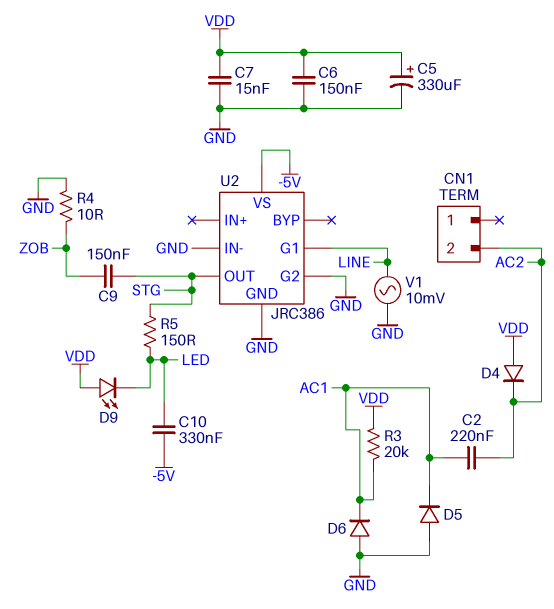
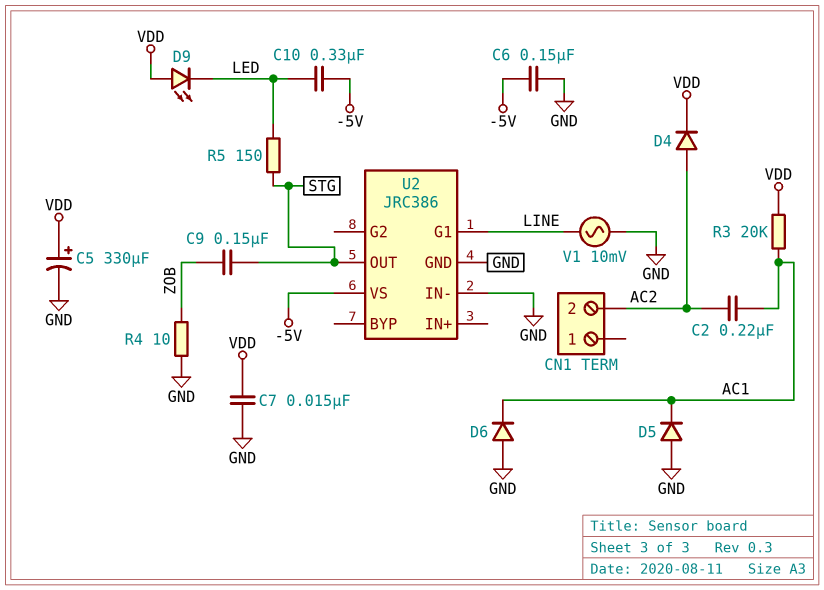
C6: 150nF (GND, VDD) -> 150nF (-5V, GND)
D4: diode (A VDD, K AC2) -> diode (A AC2, K VDD)
U2 pin G2: GND -> none

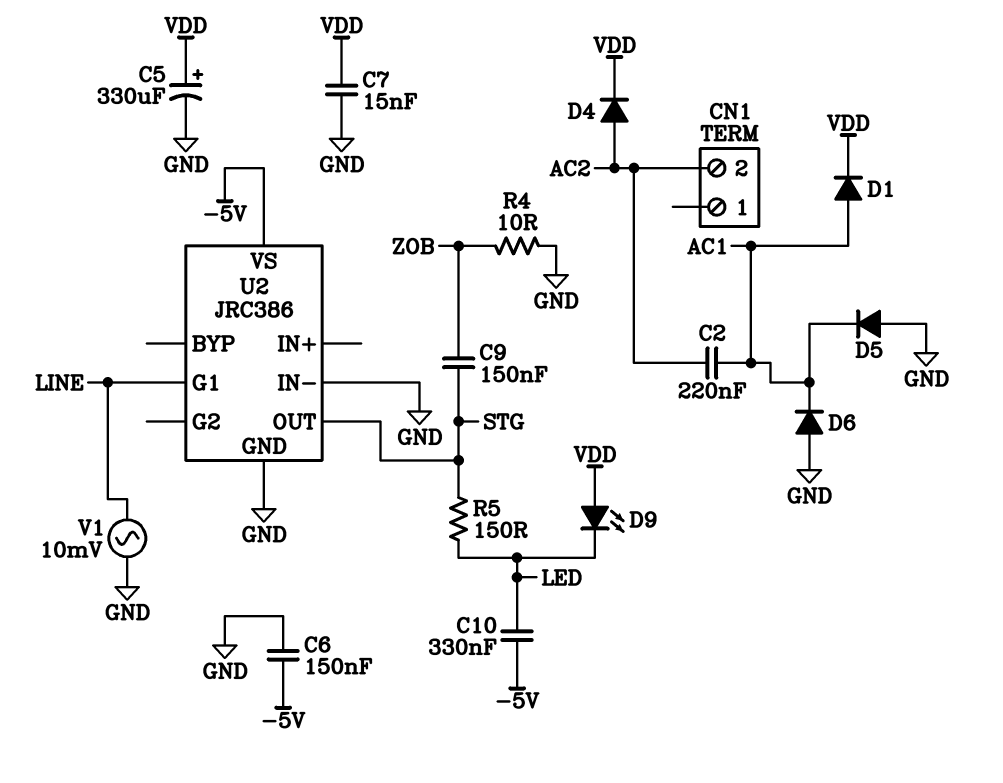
D1: none -> diode (A AC1, K VDD)
R3: 20k (AC1, VDD) -> none

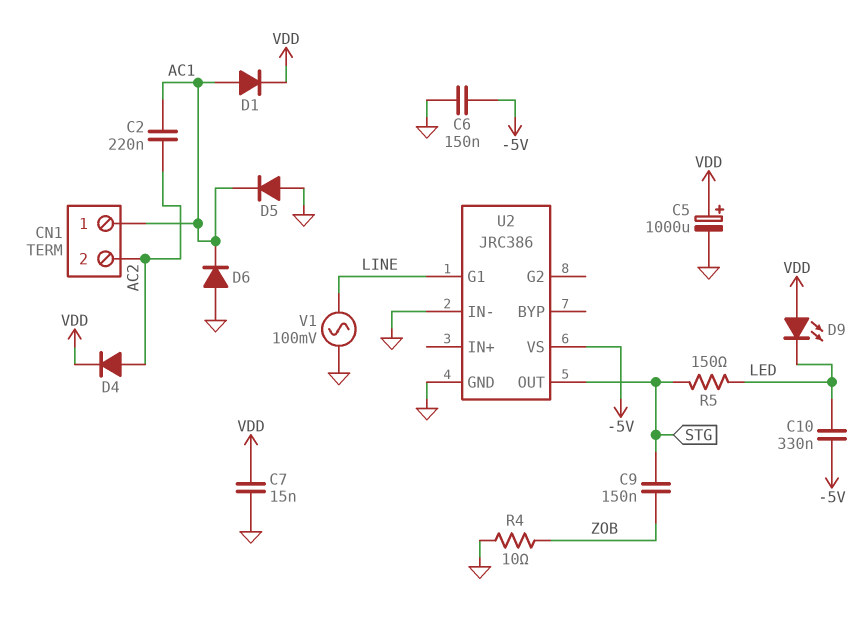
C5: 330uF (plus VDD, minus GND) -> 1000uF (plus VDD, minus GND)
CN1 pin 1: none -> AC1
V1: AC 10mV (GND, LINE) -> AC 100mV (GND, LINE)

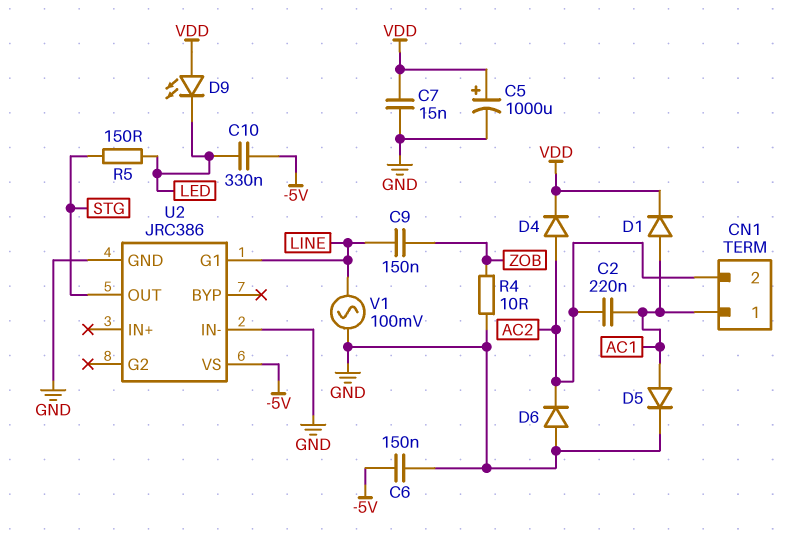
C9: 150nF (STG, ZOB) -> 150nF (LINE, ZOB)
D5: diode (A GND, K AC1) -> diode (A AC1, K GND)
D6: diode (A GND, K AC1) -> diode (A GND, K AC2)

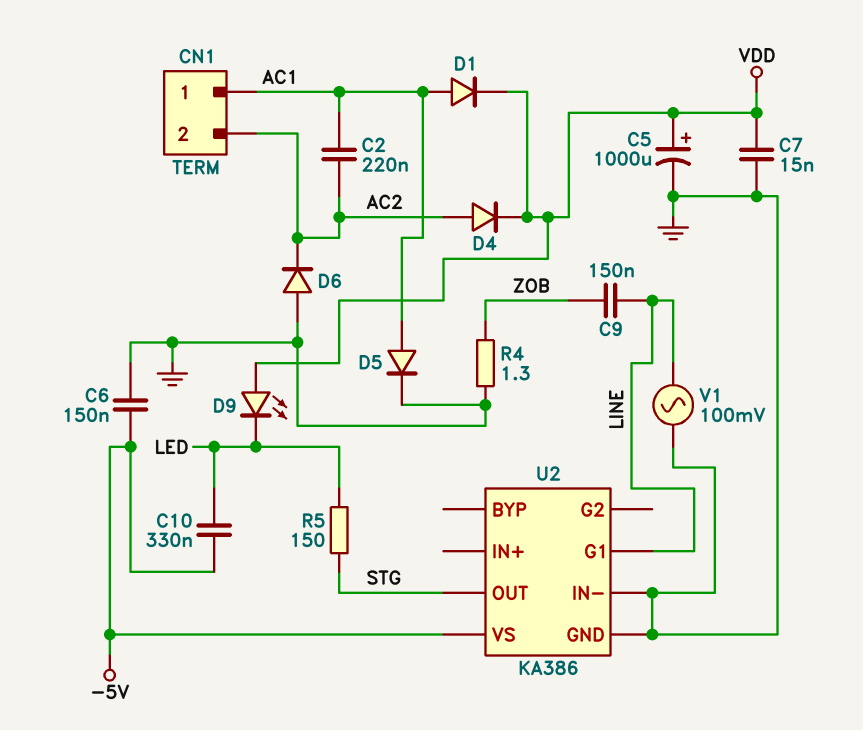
R4: 10 (GND, ZOB) -> 1.3 (GND, ZOB)
U2: JRC386 -> KA386

